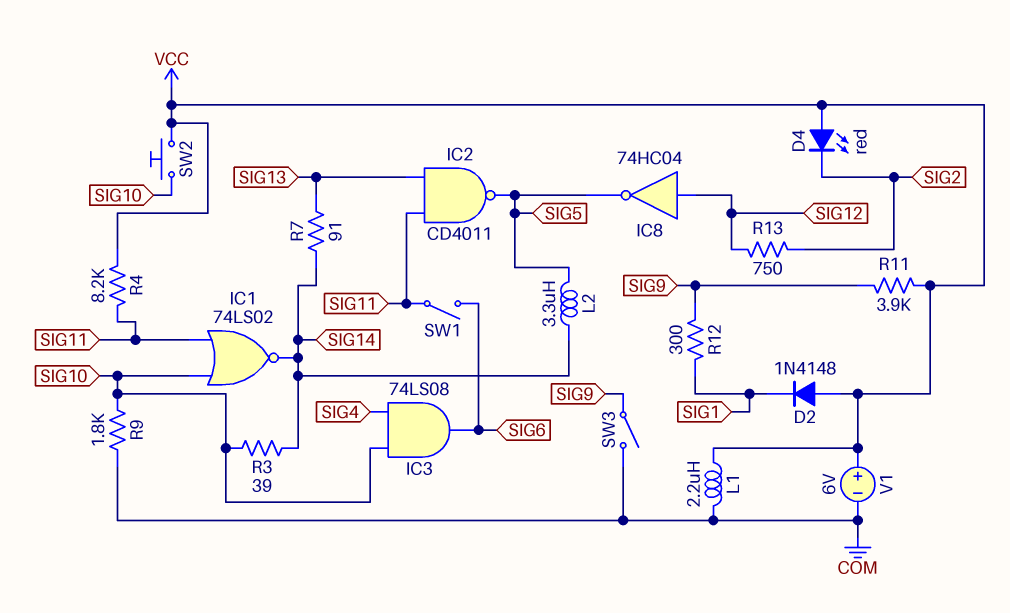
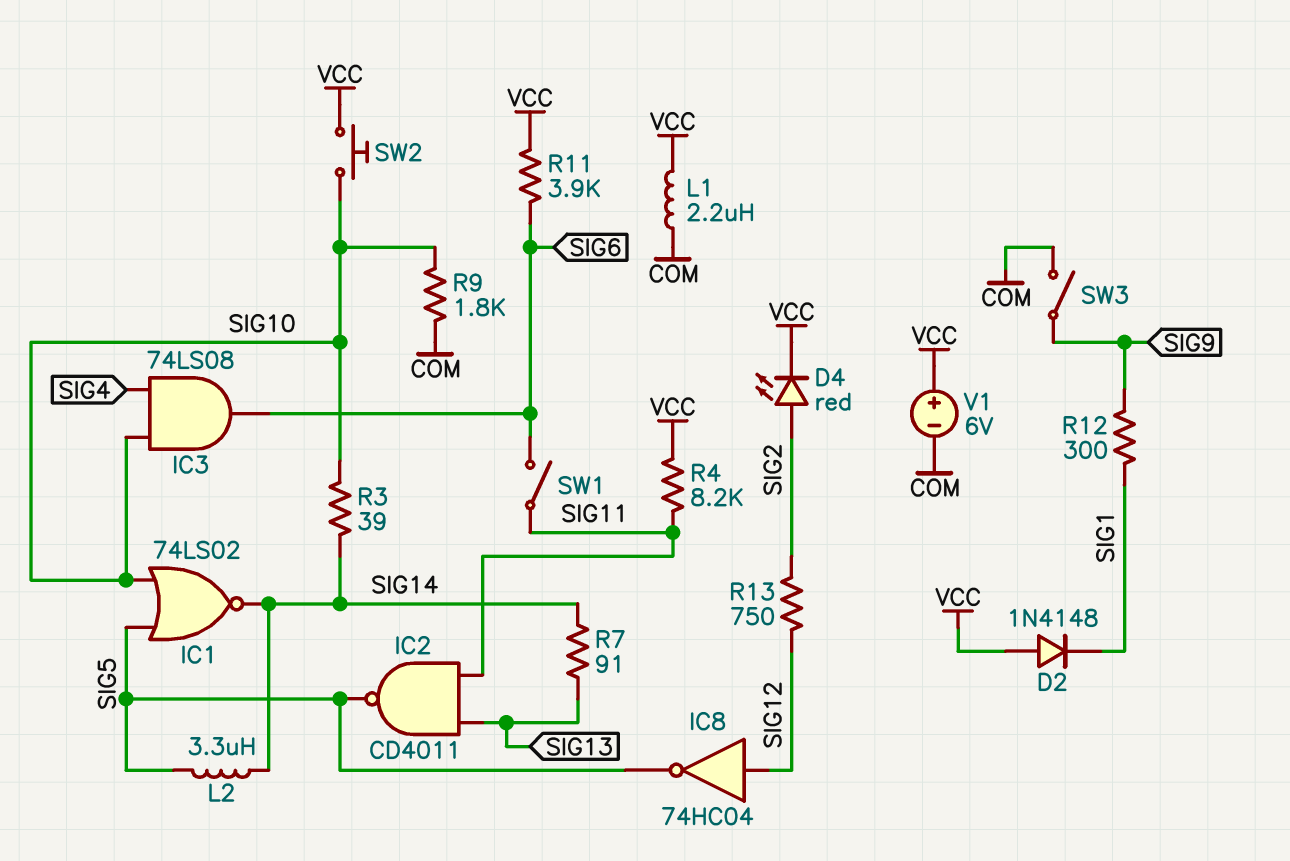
D4: LED red (A VCC, K SIG2) -> LED red (A SIG2, K VCC)
IC1: NOR 74LS02 (in SIG10, in SIG11, out SIG14) -> NOR 74LS02 (in SIG5, in SIG10, out SIG14)
R11: 3.9k (SIG9, VCC) -> 3.9k (SIG6, VCC)

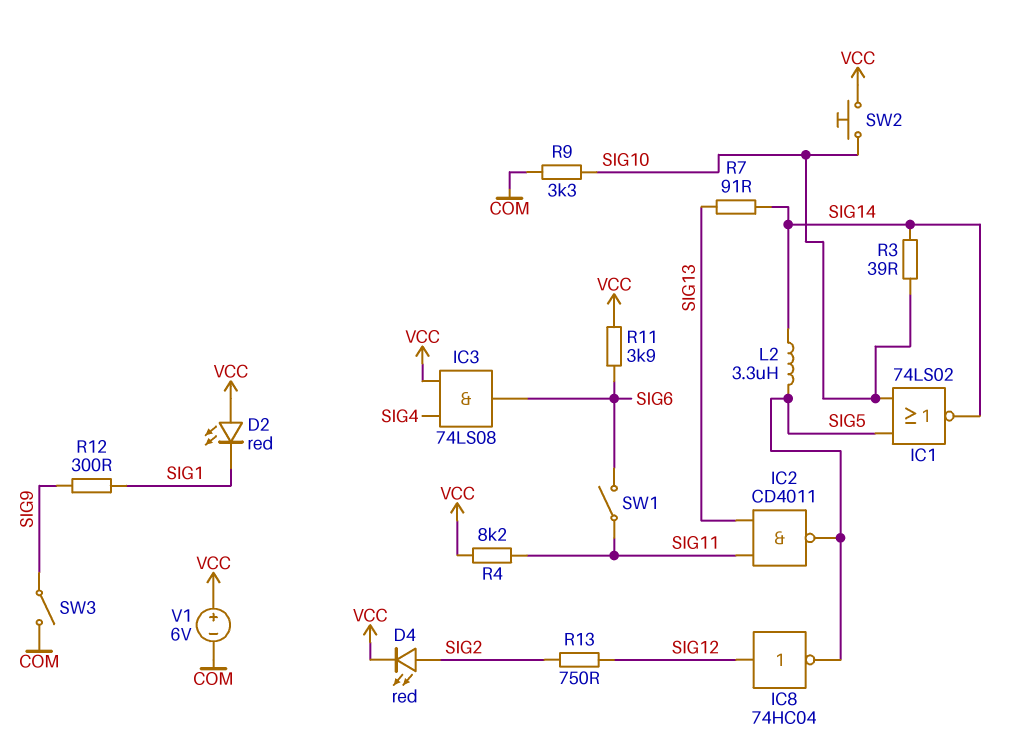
D2: diode 1N4148 (A VCC, K SIG1) -> LED red (A VCC, K SIG1)
IC3: AND 74LS08 (in SIG4, in SIG10, out SIG6) -> AND 74LS08 (in SIG4, in VCC, out SIG6)
L1: 2.2uH (COM, VCC) -> none
R9: 1.8k (COM, SIG10) -> 3.3k (COM, SIG10)

